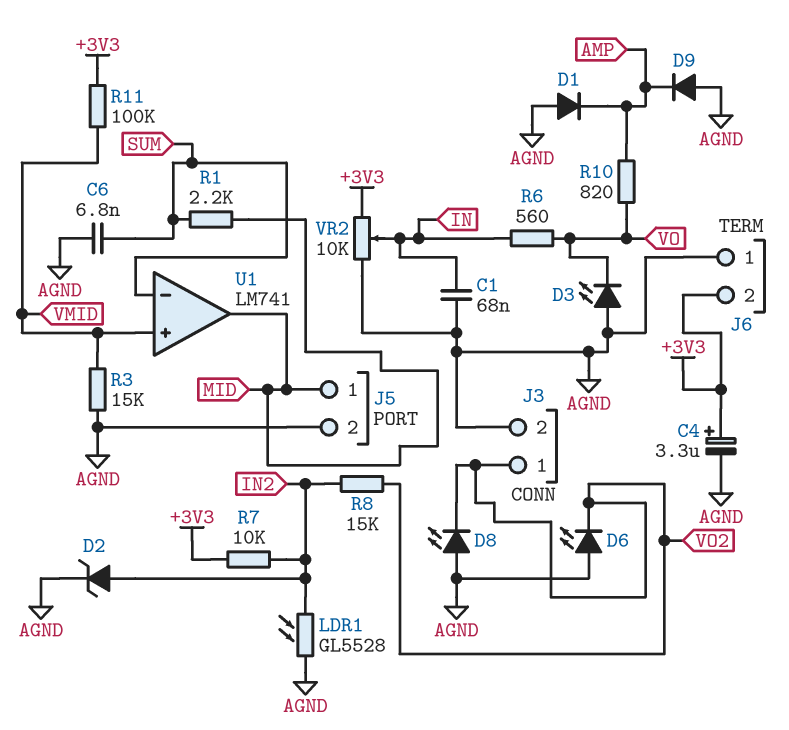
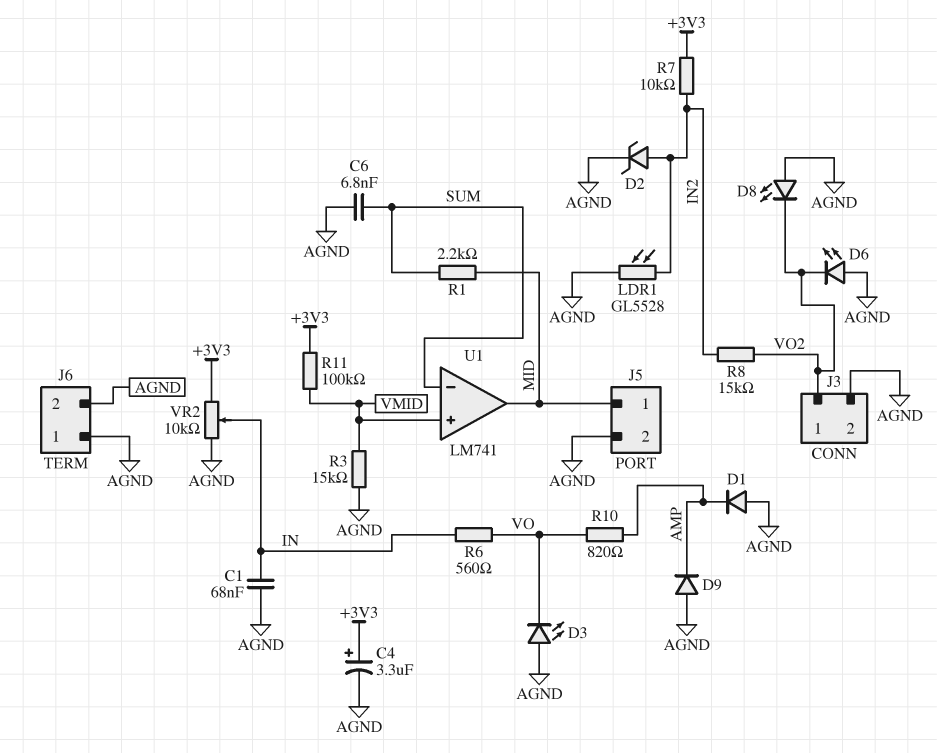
J6 pin 2: +3V3 -> AGND

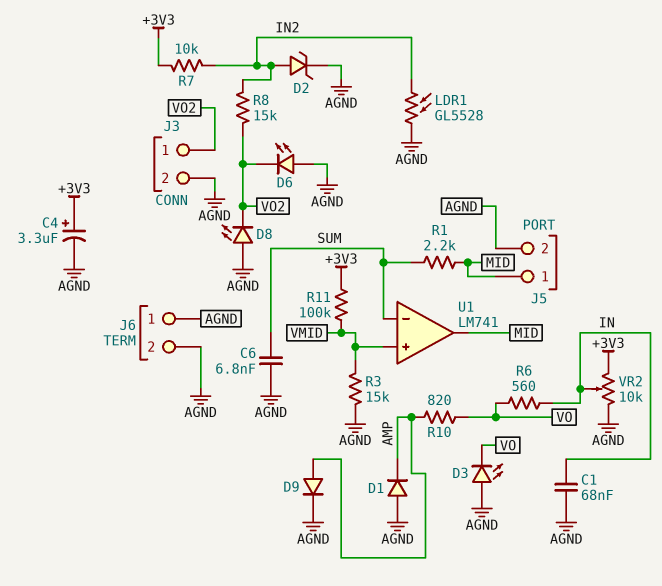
D9: diode (A AGND, K AMP) -> diode (A AMP, K AGND)

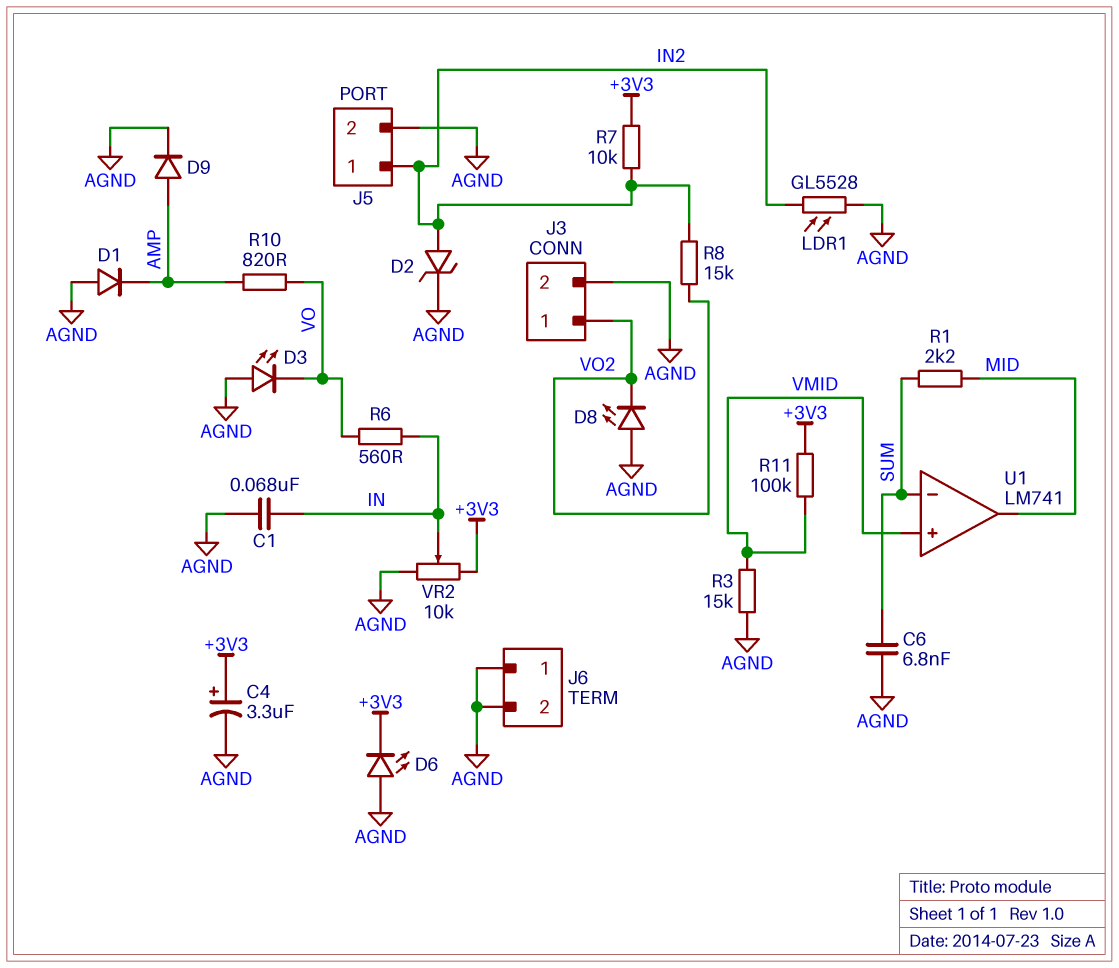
D6: LED (A AGND, K VO2) -> LED (A AGND, K +3V3)
J5 pin 1: MID -> IN2

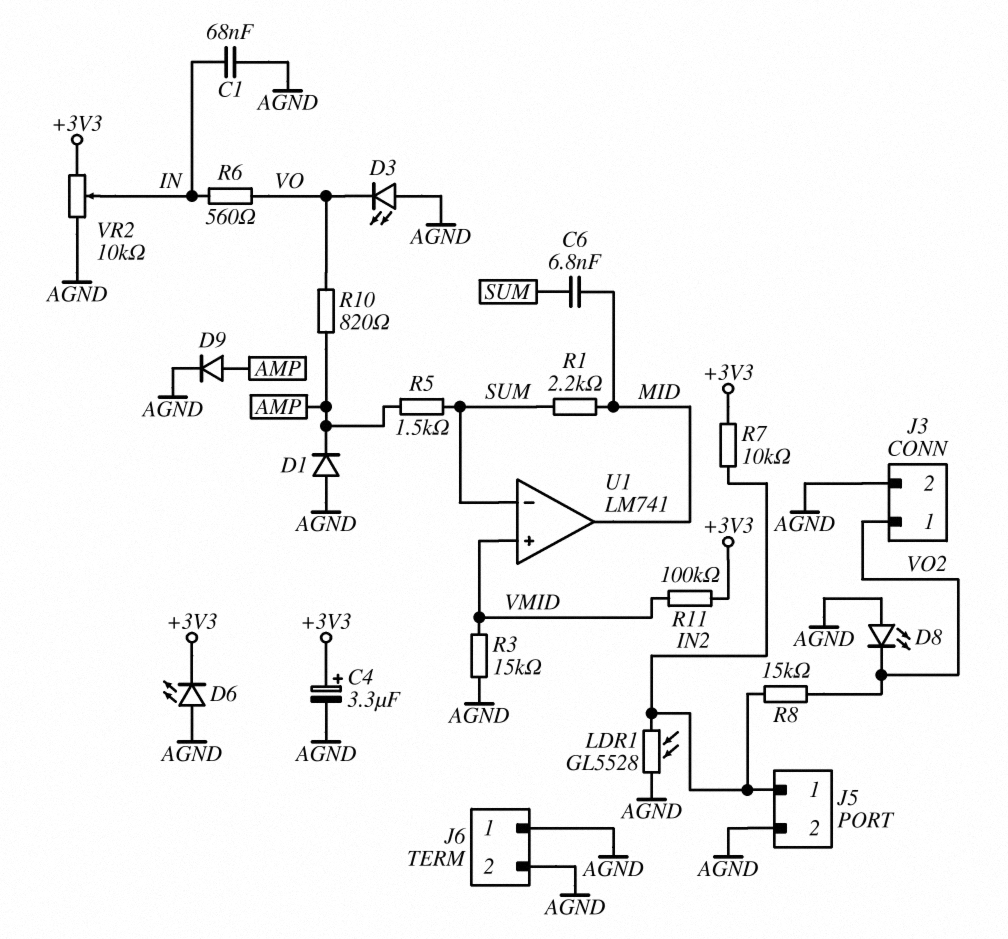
C6: 6.8nF (AGND, SUM) -> 6.8nF (MID, SUM)
D2: zener (A IN2, K AGND) -> none
R5: none -> 1.5k (AMP, SUM)

